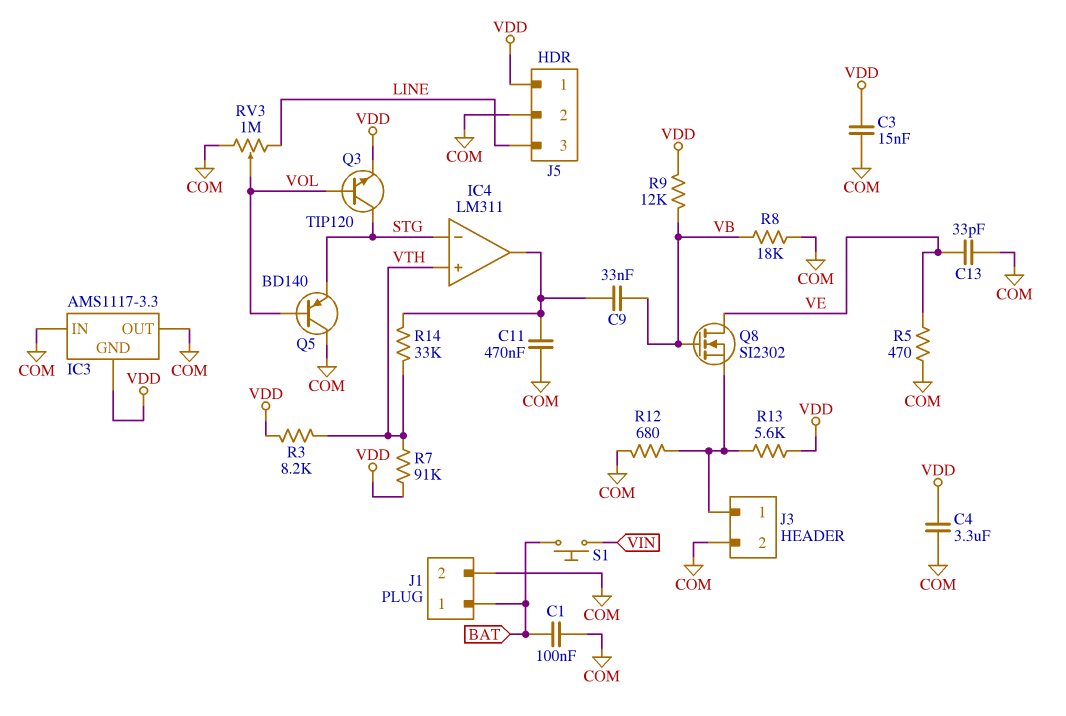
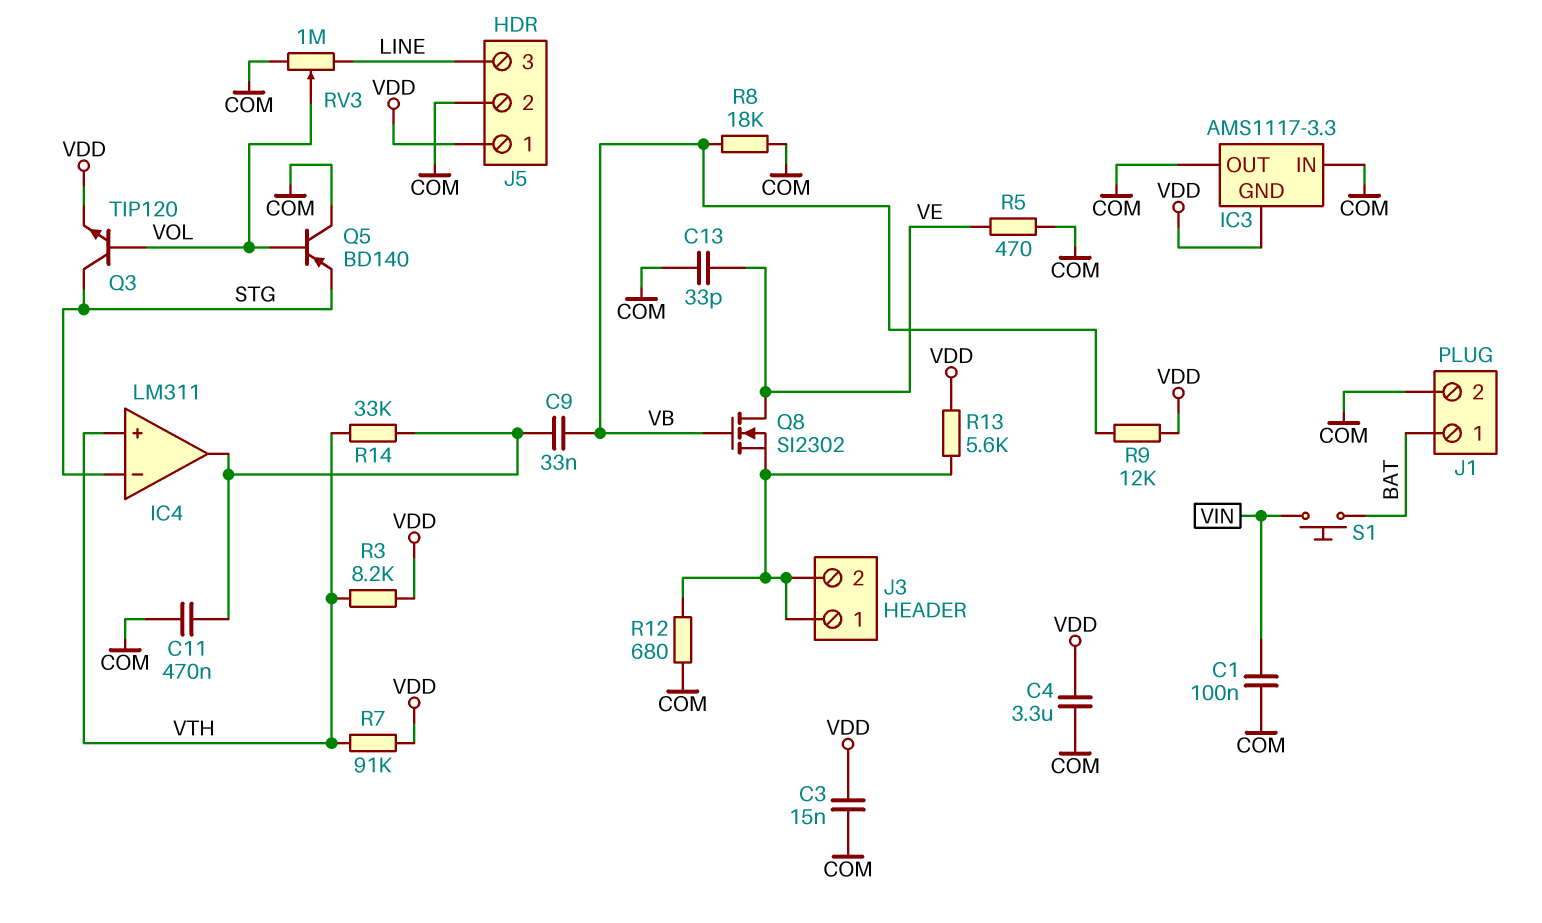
C1: 100nF (BAT, COM) -> 100nF (COM, VIN)
J3 pin 2: COM -> J3/1

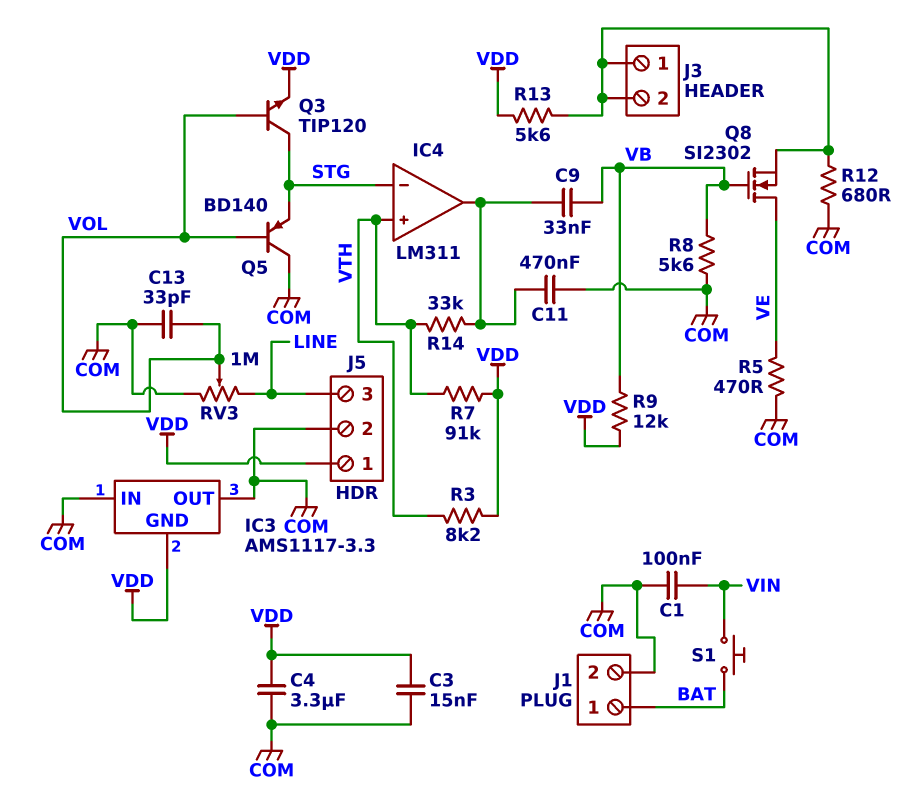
C13: 33pF (COM, VE) -> 33pF (COM, VOL)
R8: 18k (COM, VB) -> 5.6k (COM, VB)

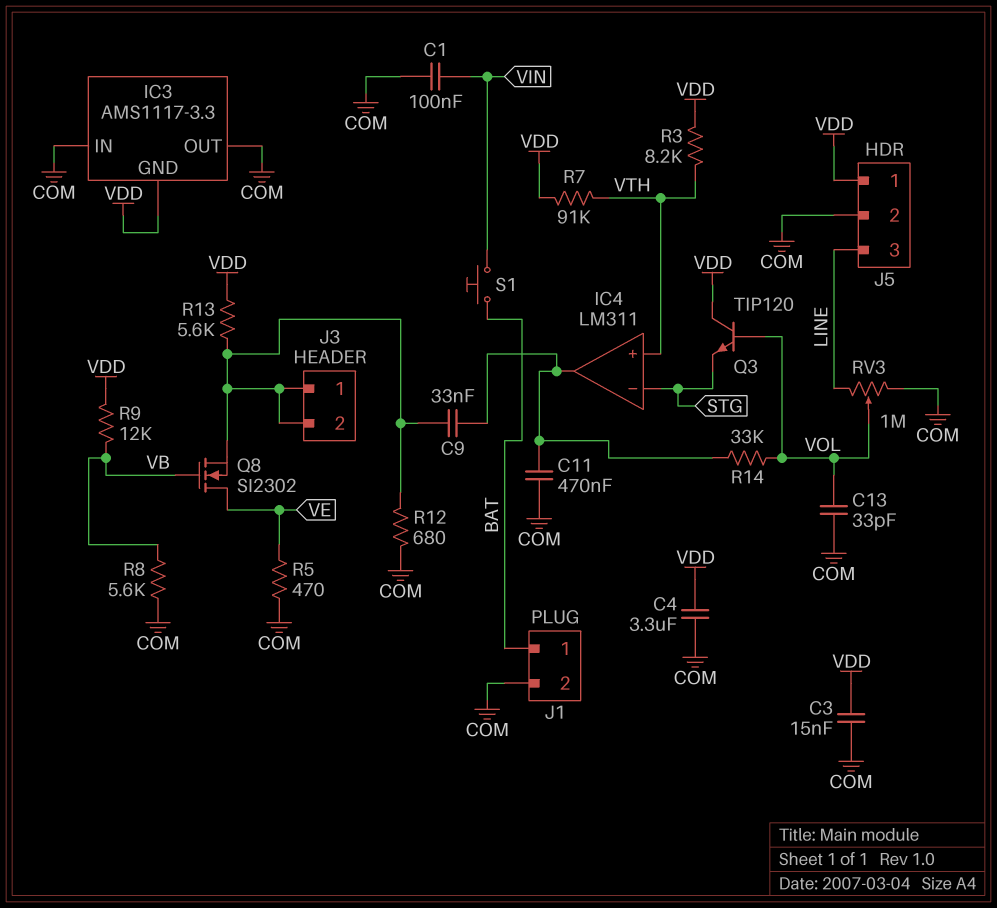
C9: 33nF (IC4/out, VB) -> 33nF (IC4/out, J3/1)
Q3: NPN TIP120 (B VOL, C STG, E VDD) -> NPN TIP120 (B VOL, C VDD, E STG)
Q5: PNP BD140 (B VOL, C COM, E STG) -> none
R14: 33k (IC4/out, VTH) -> 33k (IC4/out, VOL)

